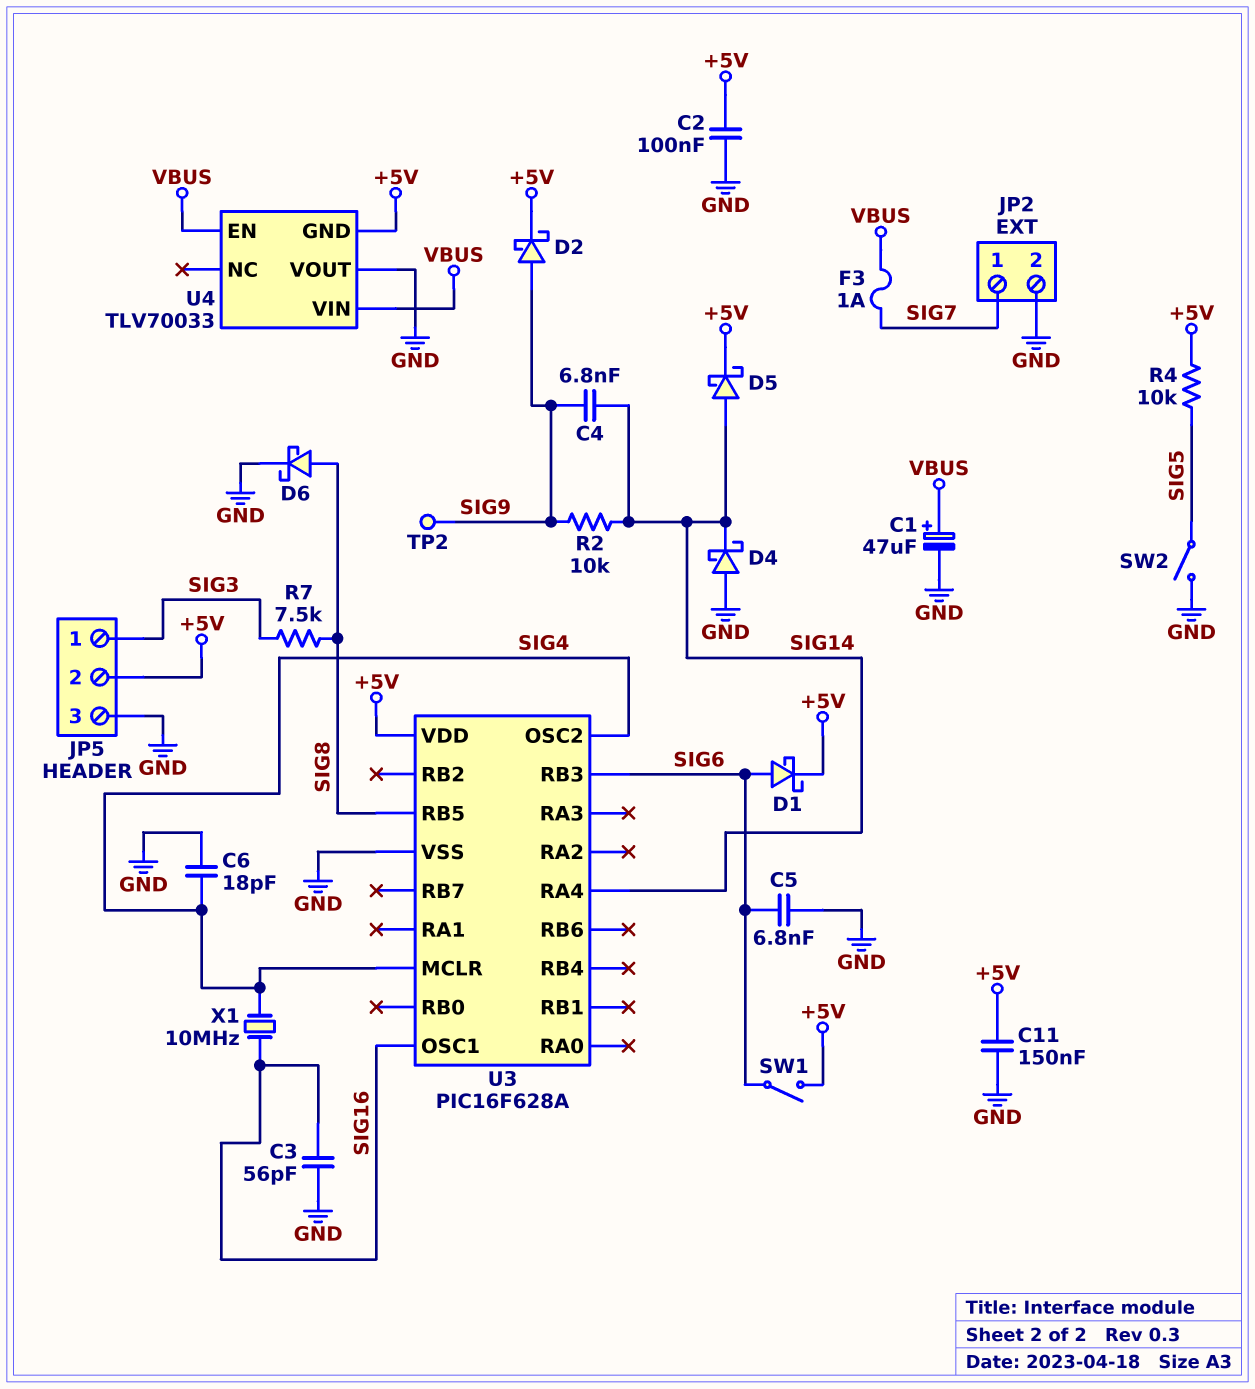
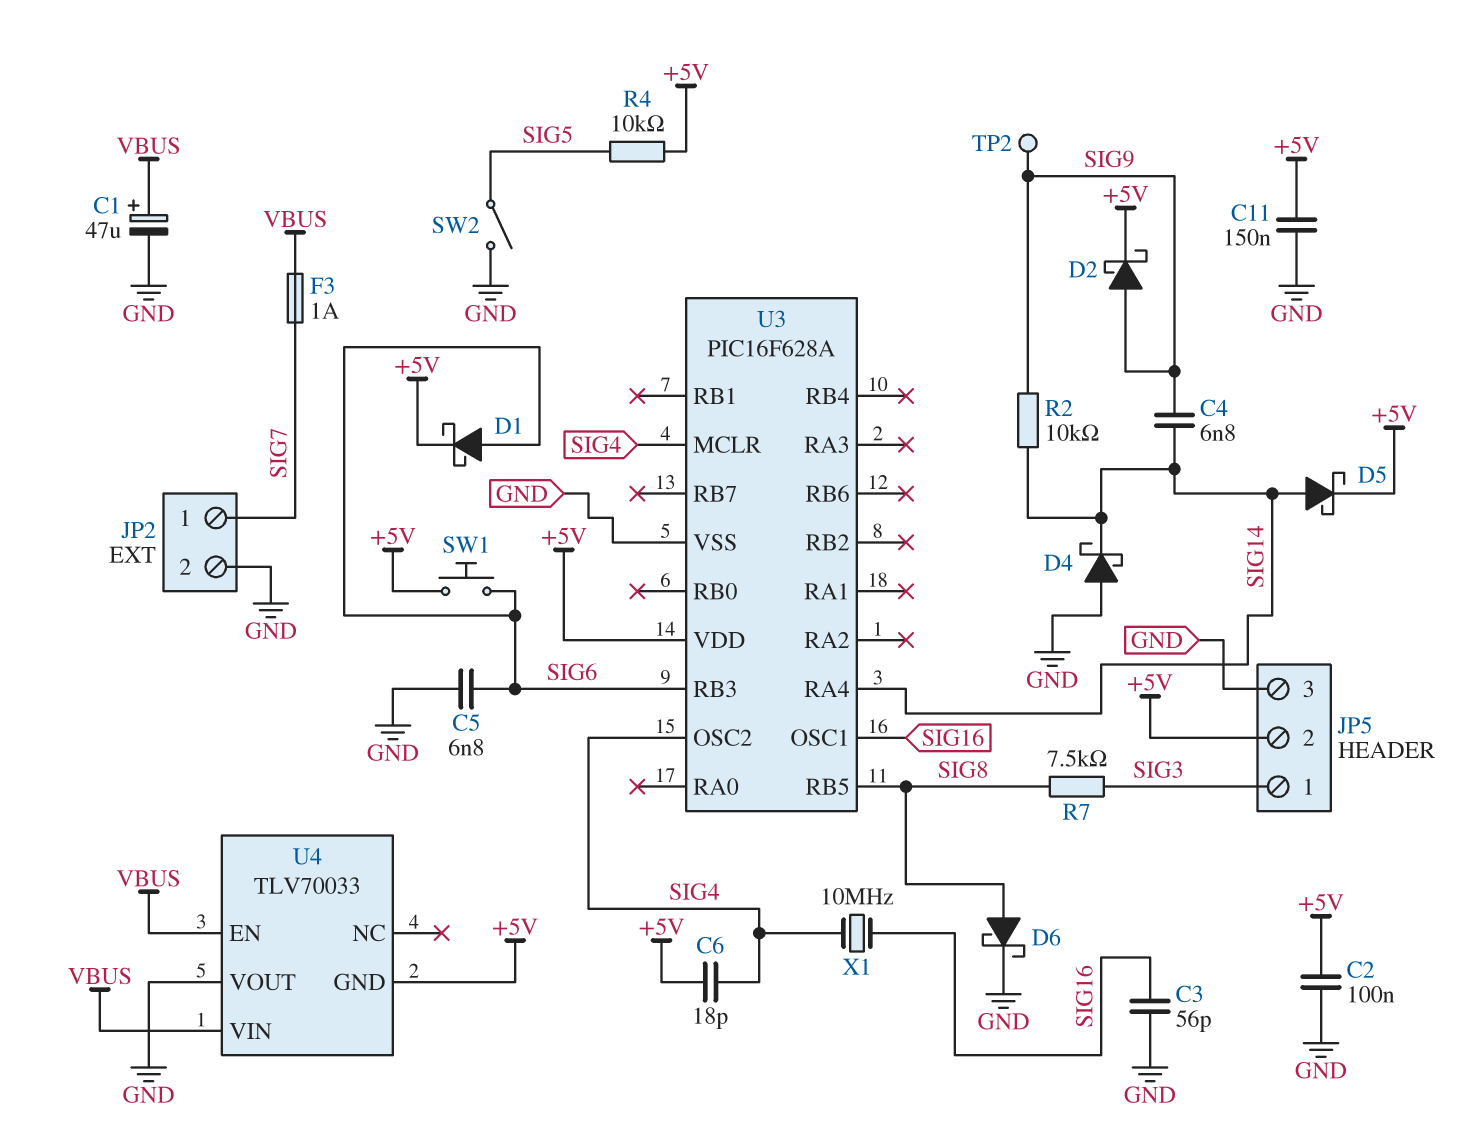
C6: 18pF (GND, SIG4) -> 18pF (+5V, SIG4)
SW1: switch (+5V, SIG6) -> button (+5V, SIG6)

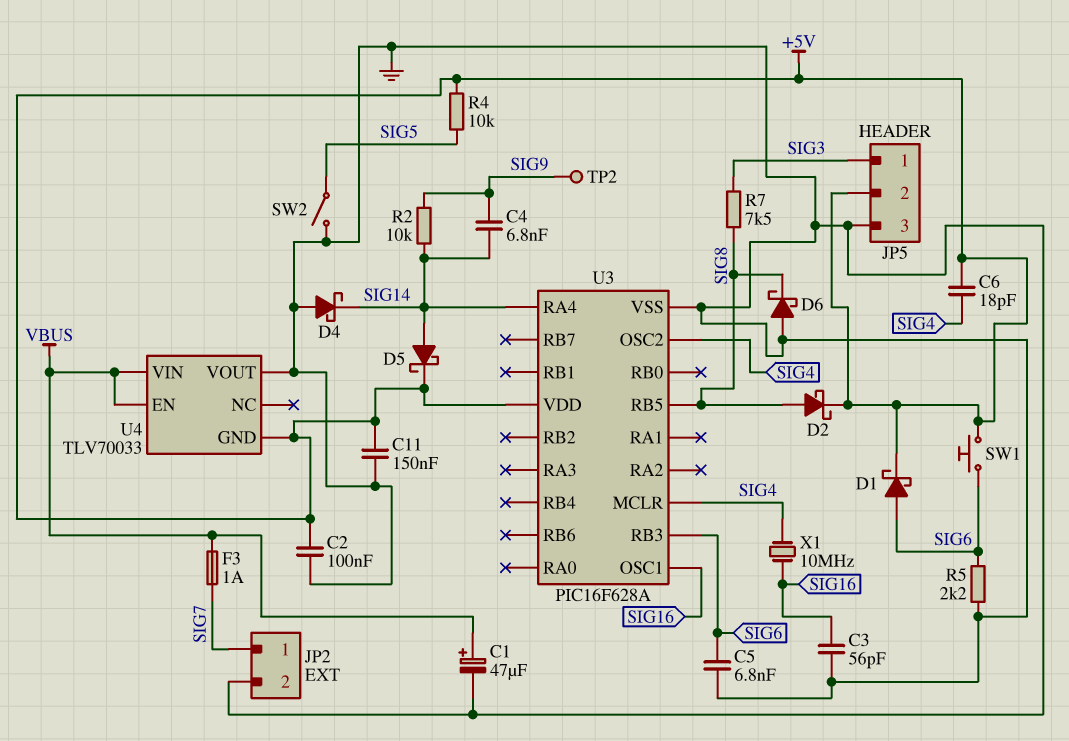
D2: schottky (A SIG9, K +5V) -> schottky (A SIG8, K +5V)
D6: schottky (A SIG8, K GND) -> schottky (A GND, K SIG8)
R5: none -> 2.2k (GND, SIG6)

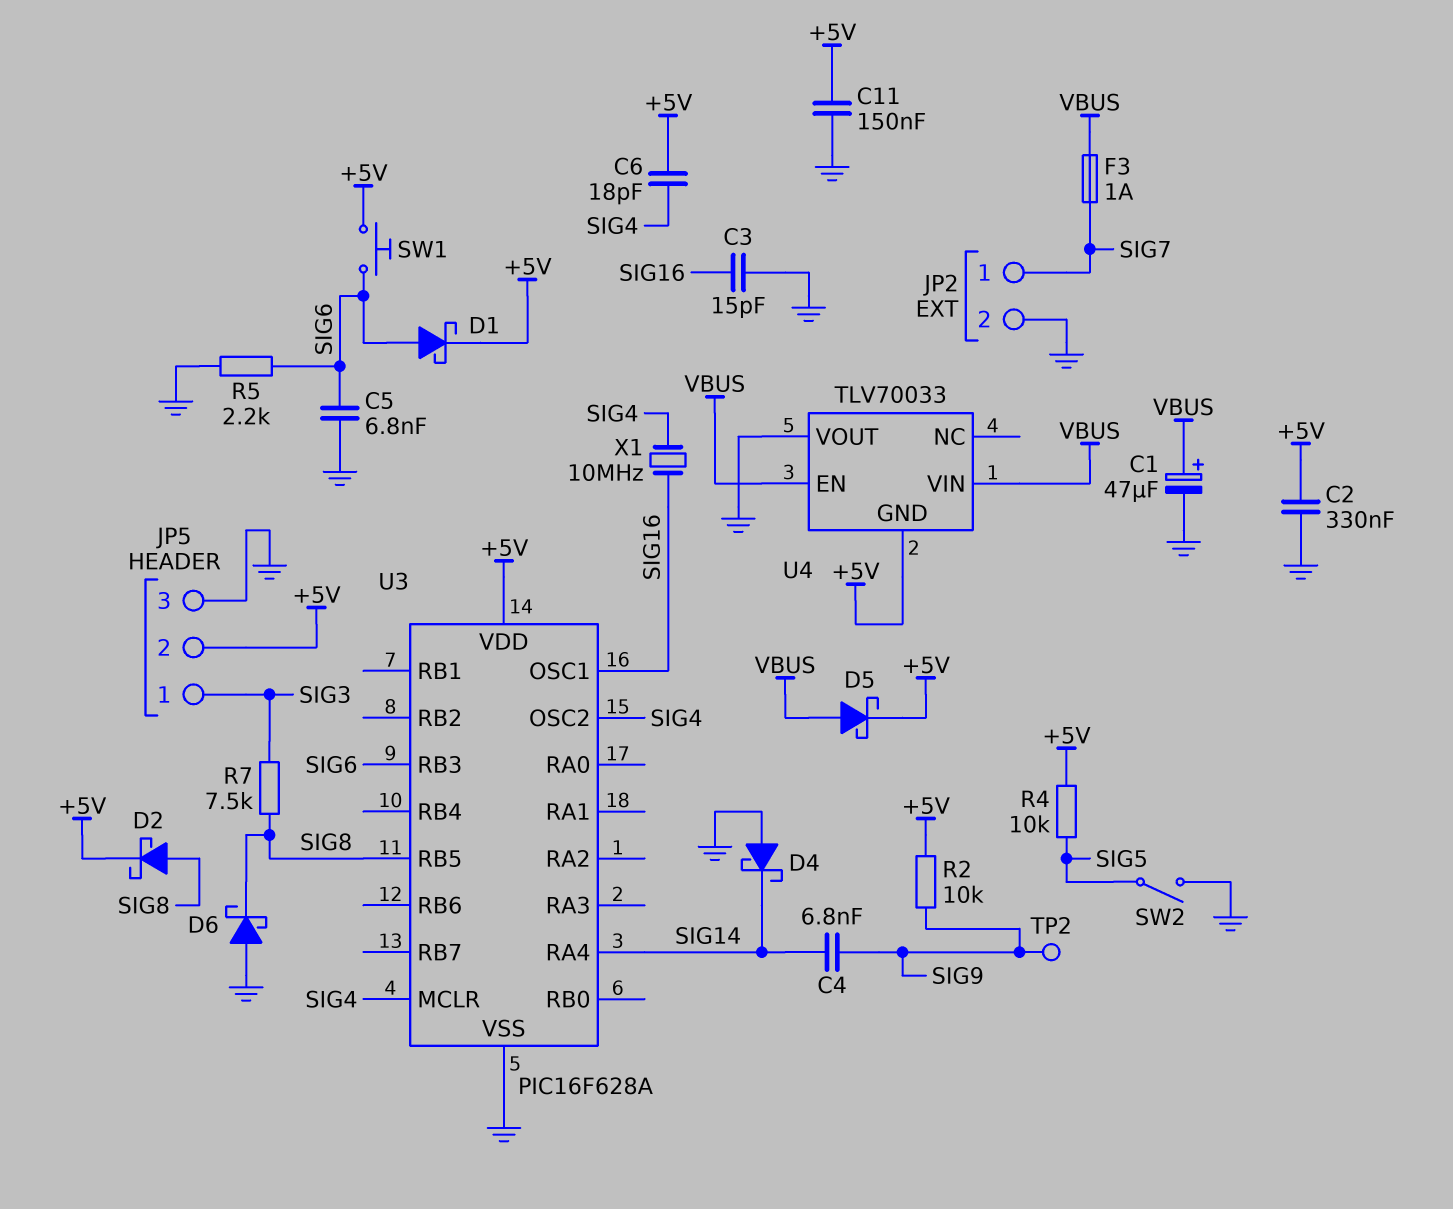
C2: 100nF (+5V, GND) -> 330nF (+5V, GND)
C3: 56pF (GND, SIG16) -> 15pF (GND, SIG16)
D5: schottky (A SIG14, K +5V) -> schottky (A VBUS, K +5V)
R2: 10k (SIG9, SIG14) -> 10k (+5V, SIG9)

